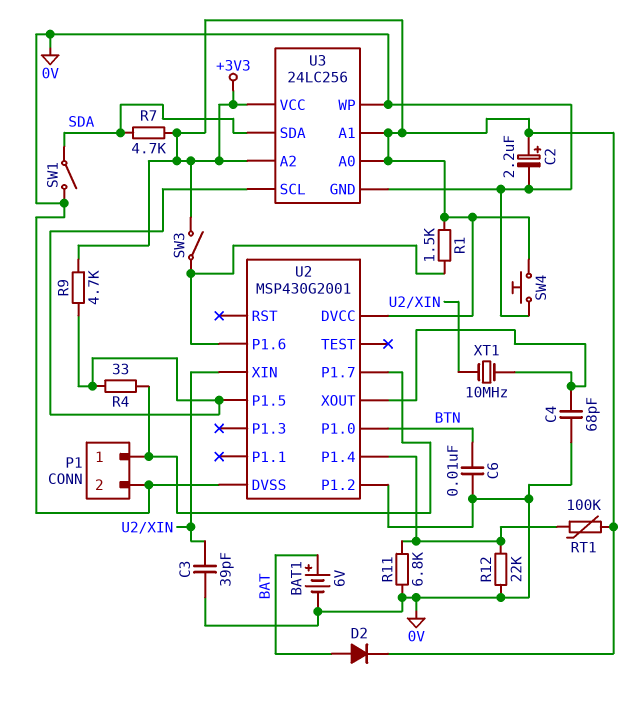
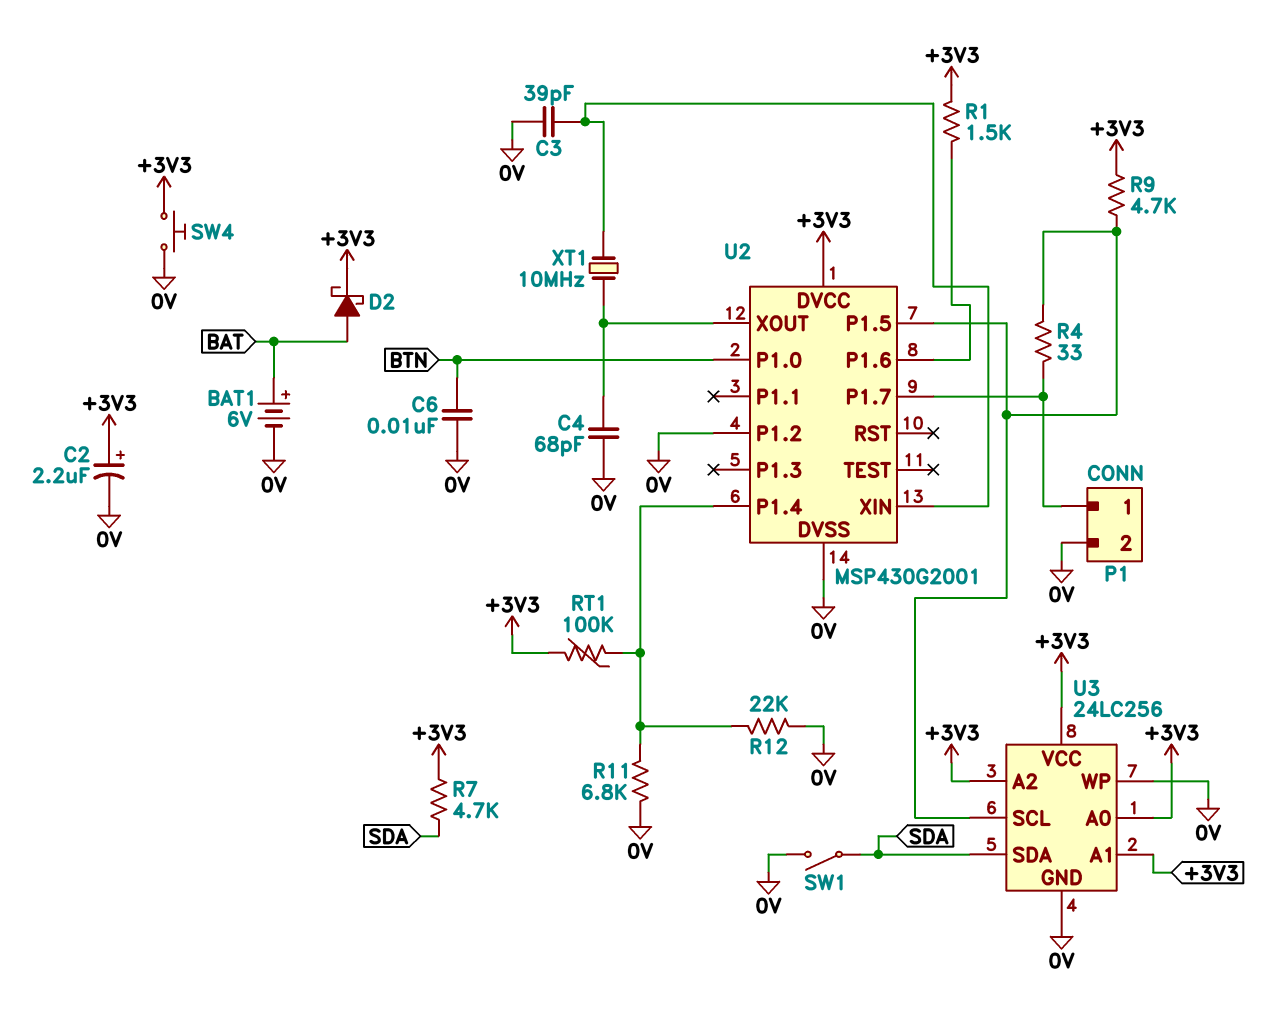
D2: diode (A BAT, K +3V3) -> schottky (A BAT, K +3V3)
SW3: switch (+3V3, U2/P1.6) -> none

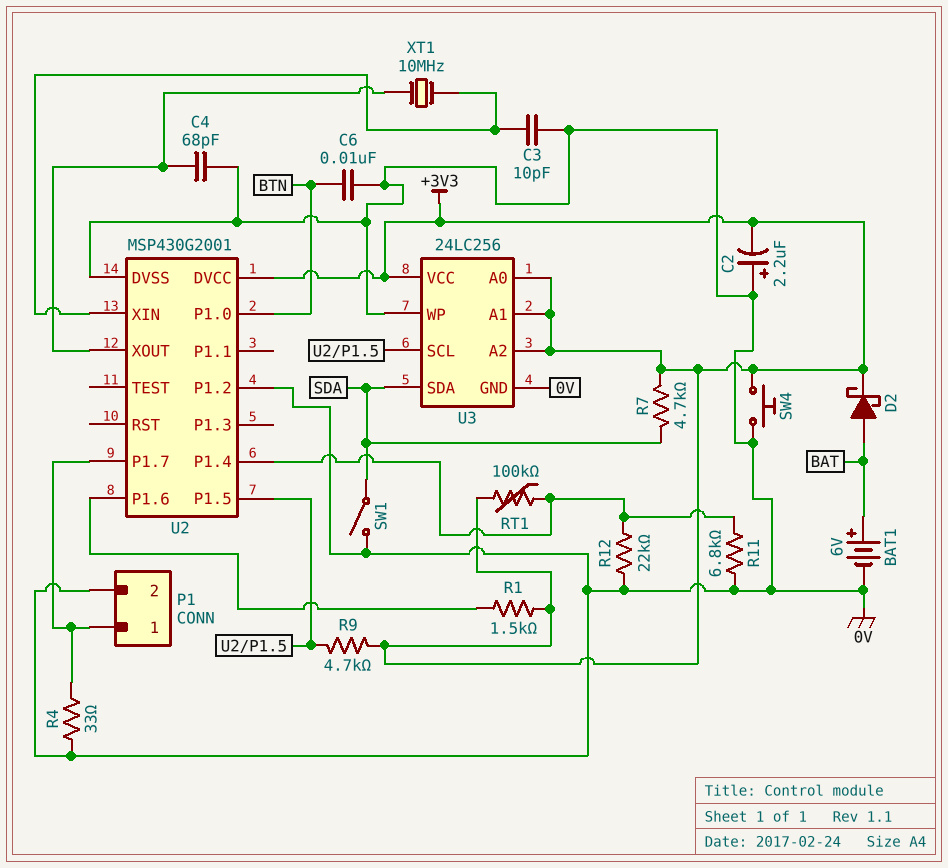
C2: 2.2uF (plus +3V3, minus 0V) -> 2.2uF (plus 0V, minus +3V3)
C3: 39pF (0V, U2/XIN) -> 10pF (0V, U2/XIN)
R4: 33 (P1/1, U2/P1.5) -> 33 (0V, P1/1)

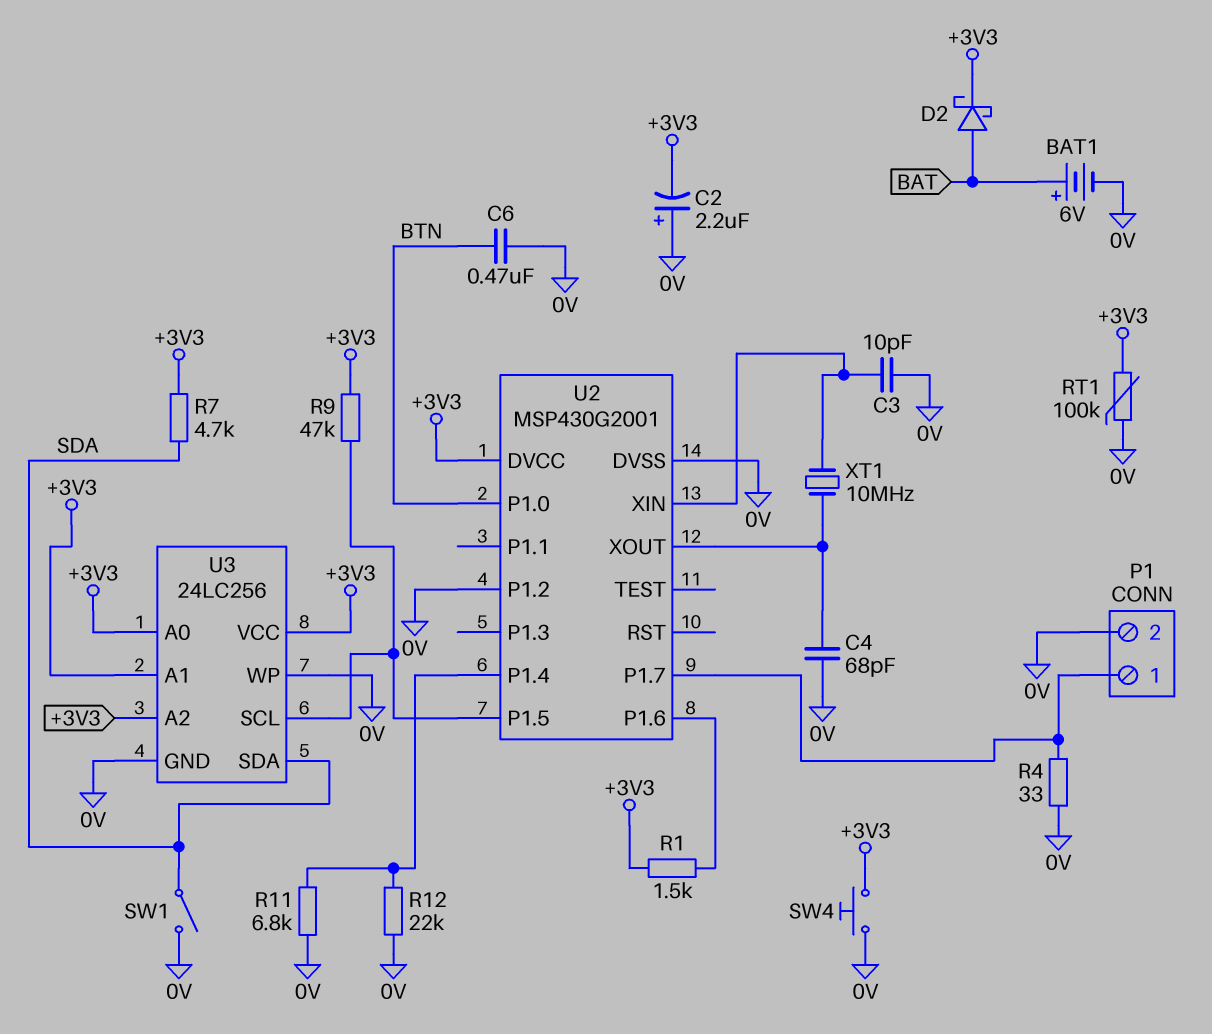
C6: 10nF (0V, BTN) -> 470nF (0V, BTN)
R9: 4.7k (+3V3, U2/P1.5) -> 47k (+3V3, U2/P1.5)
RT1: 100k (+3V3, U2/P1.4) -> 100k (+3V3, 0V)

